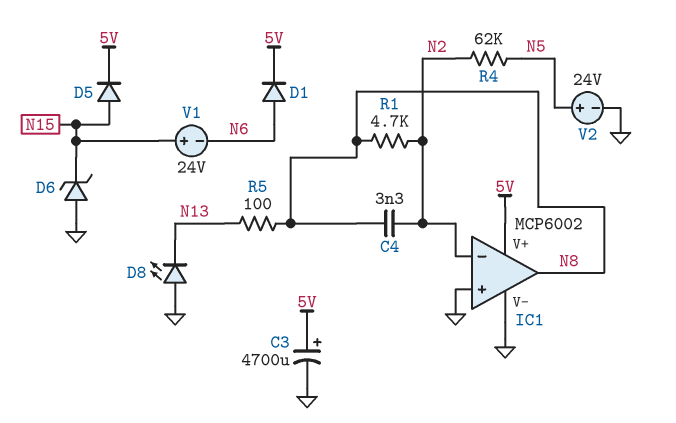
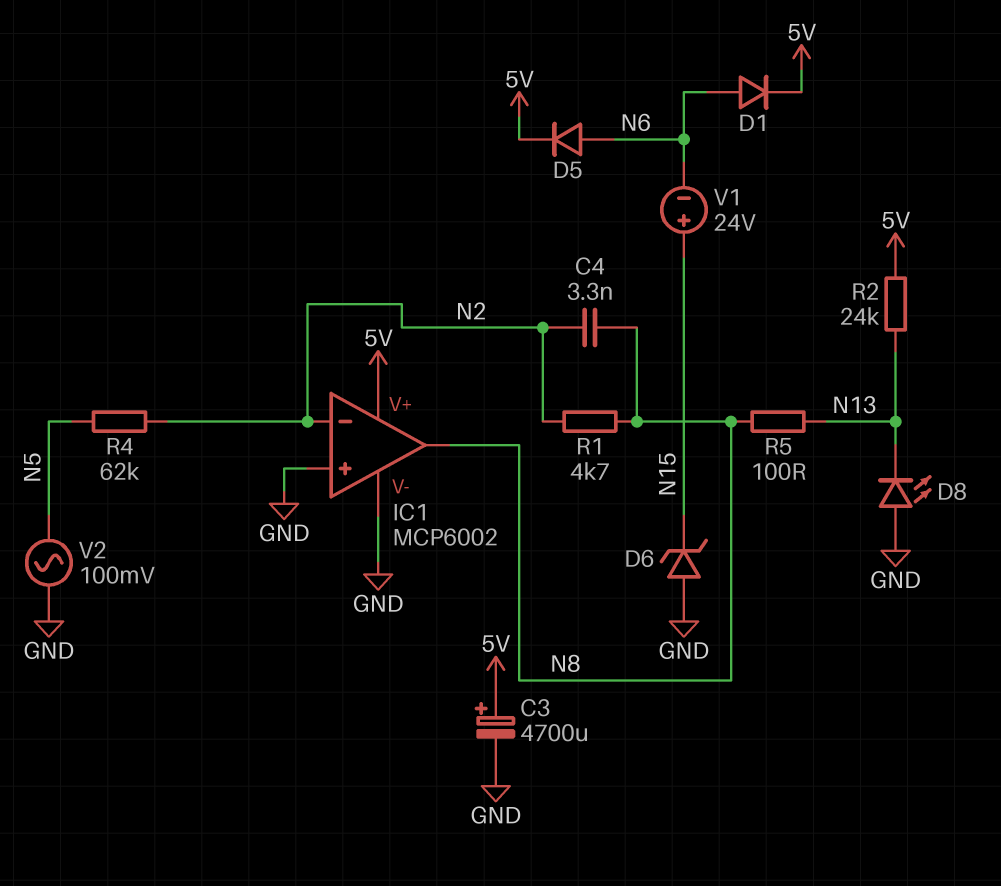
D5: diode (A N15, K 5V) -> diode (A N6, K 5V)
R2: none -> 24k (5V, N13)
V2: 24V (plus N5, minus GND) -> AC 100mV (GND, N5)

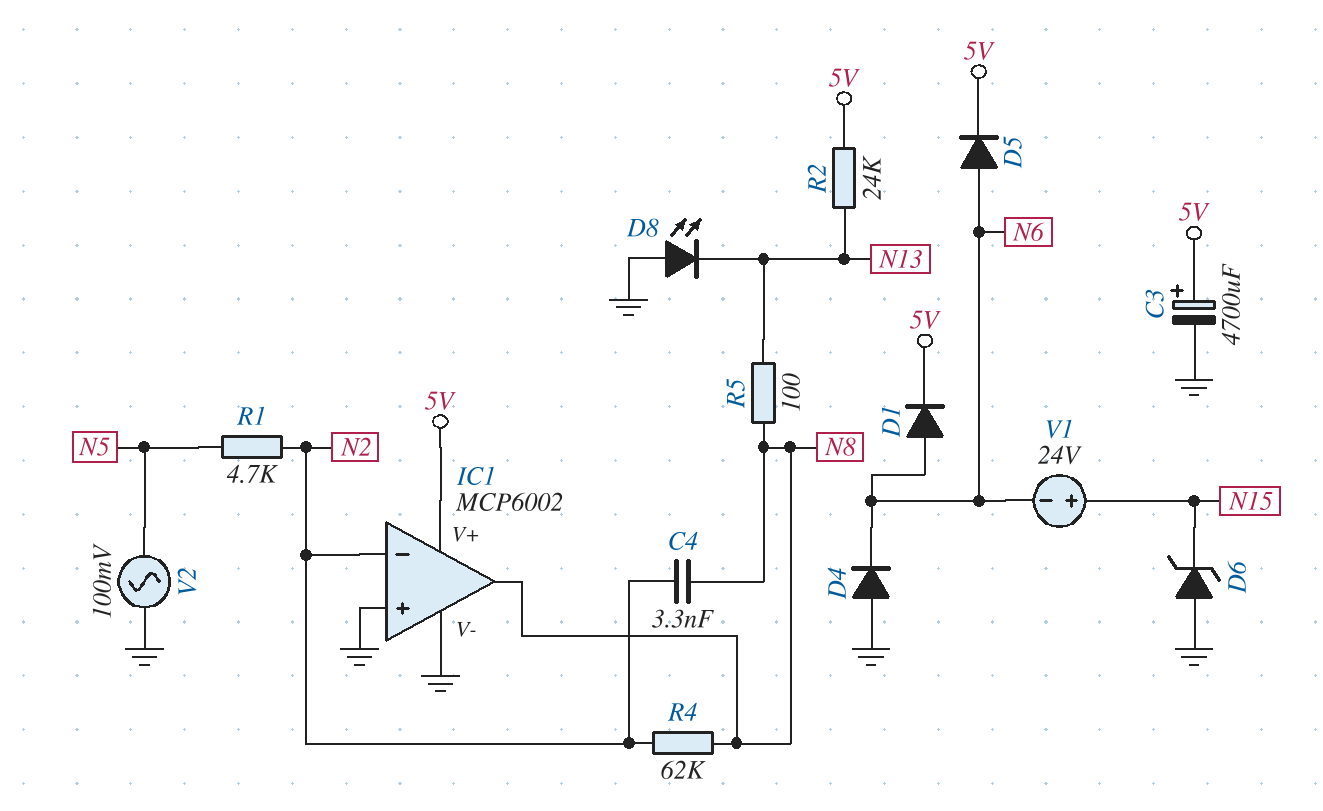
D4: none -> diode (A GND, K N6)
R1: 4.7k (N2, N8) -> 4.7k (N2, N5)
R4: 62k (N2, N5) -> 62k (N2, N8)

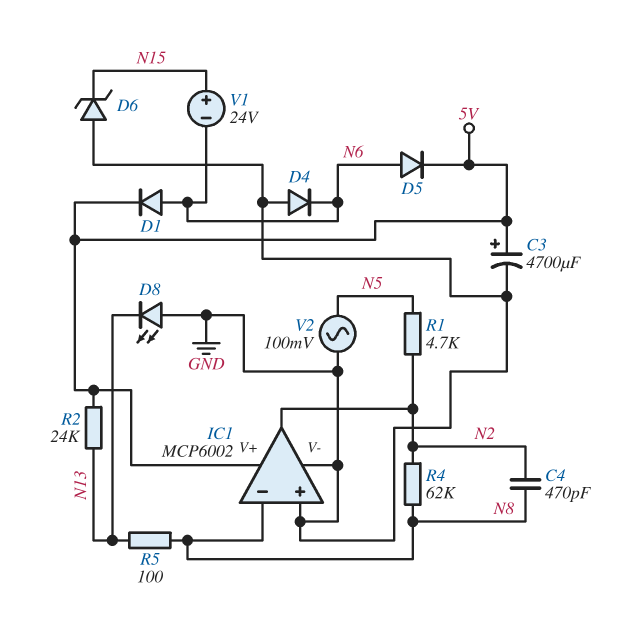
C4: 3.3nF (N2, N8) -> 470pF (N2, N8)
IC1 pin in-: N2 -> N8
IC1 pin out: N8 -> N2

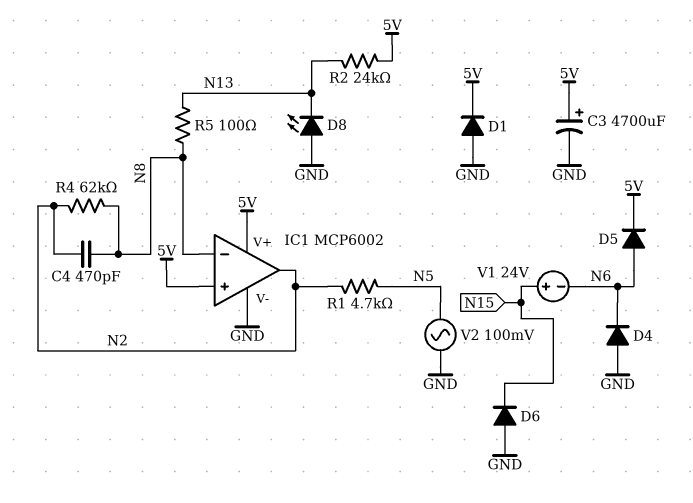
D1: diode (A N6, K 5V) -> diode (A GND, K 5V)
D6: zener (A GND, K N15) -> diode (A GND, K N15)
IC1 pin in+: GND -> 5V

